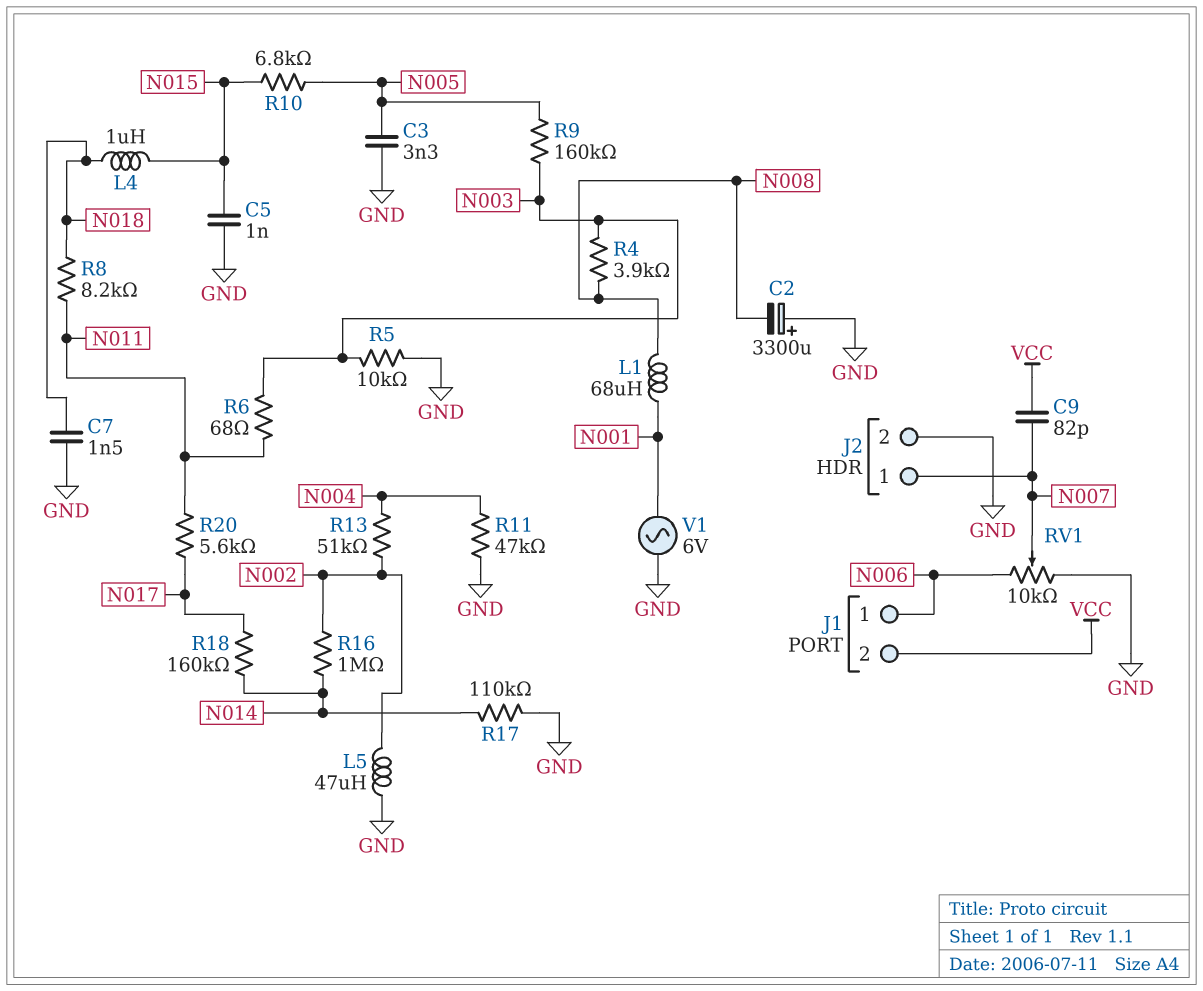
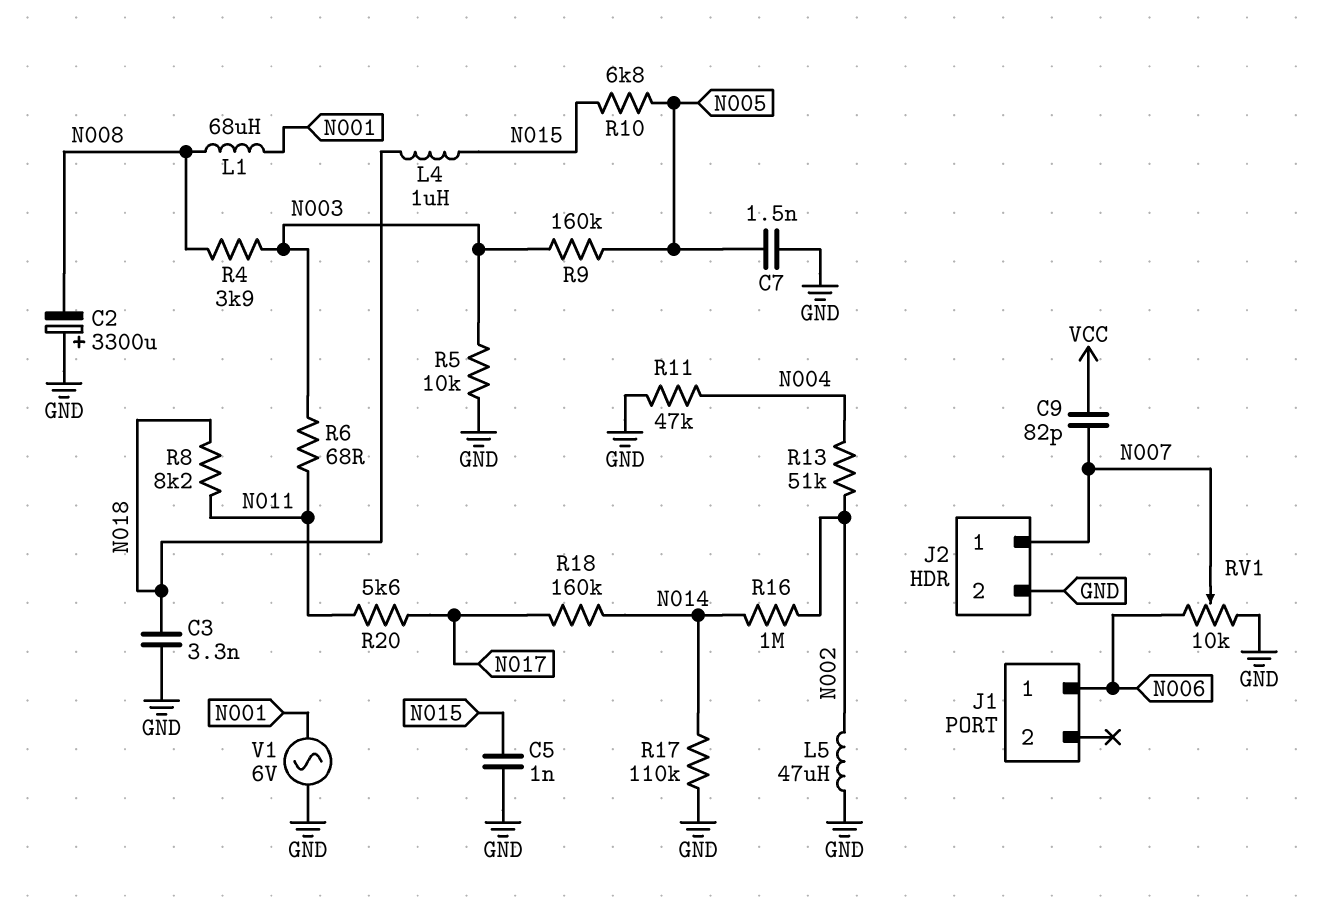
C3: 3.3nF (GND, N005) -> 3.3nF (GND, N018)
C7: 1.5nF (GND, N018) -> 1.5nF (GND, N005)
J1 pin 2: VCC -> none

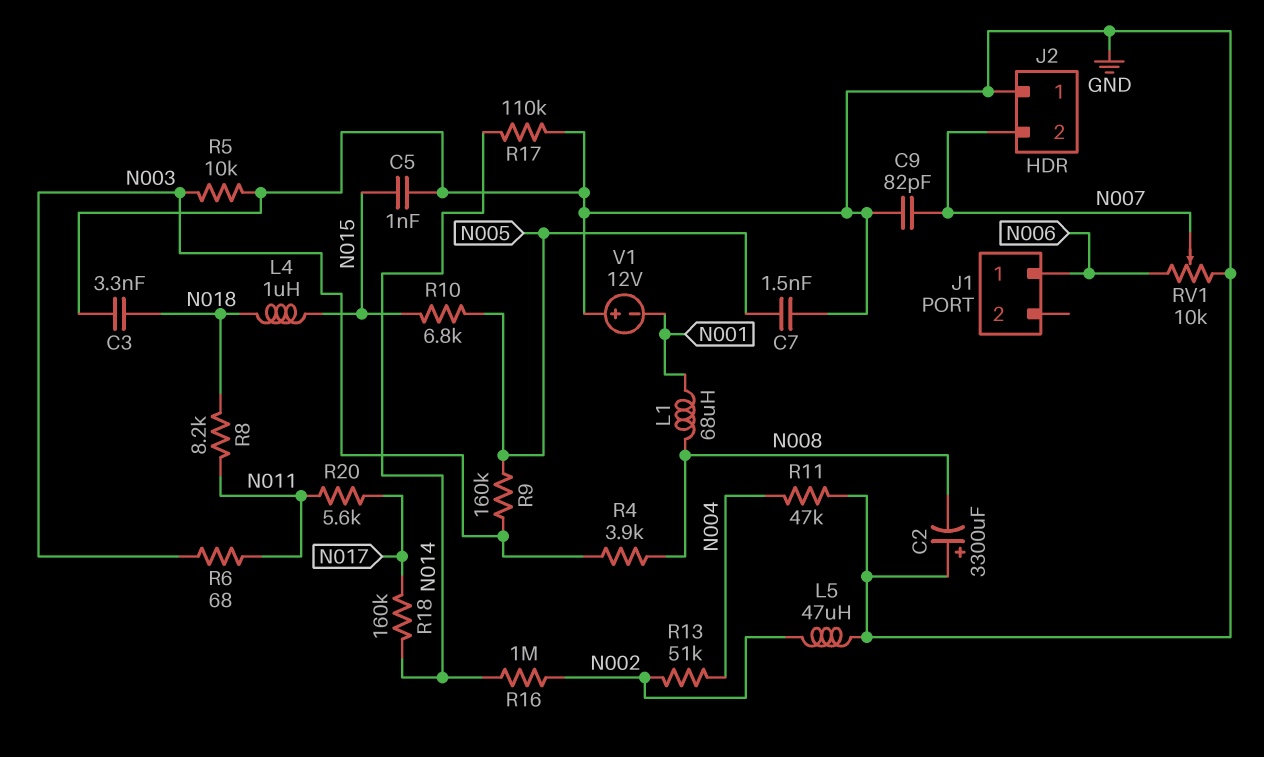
C9: 82pF (N007, VCC) -> 82pF (GND, N007)
J2 pin 1: N007 -> GND
J2 pin 2: GND -> N007
V1: AC 6V (GND, N001) -> 12V (plus GND, minus N001)

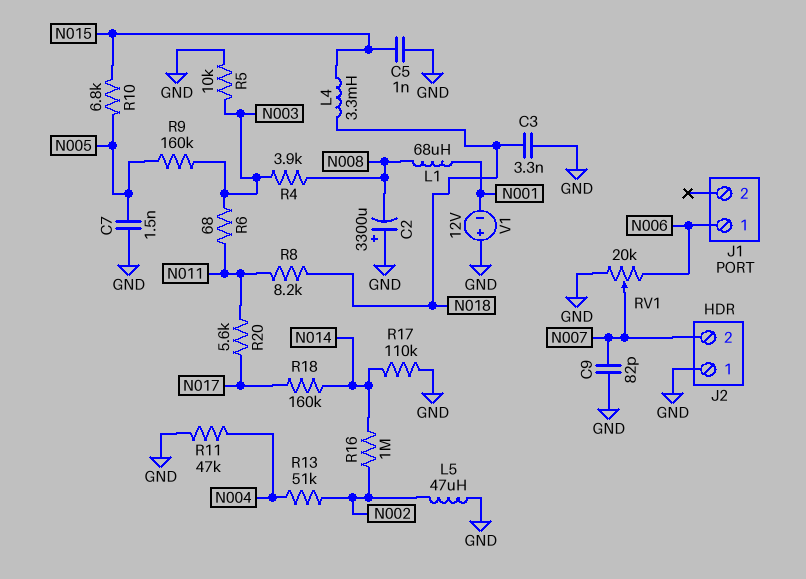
L4: 1uH (N015, N018) -> 3.3mH (N015, N018)
RV1: 10k (GND, N006, wiper N007) -> 20k (GND, N006, wiper N007)

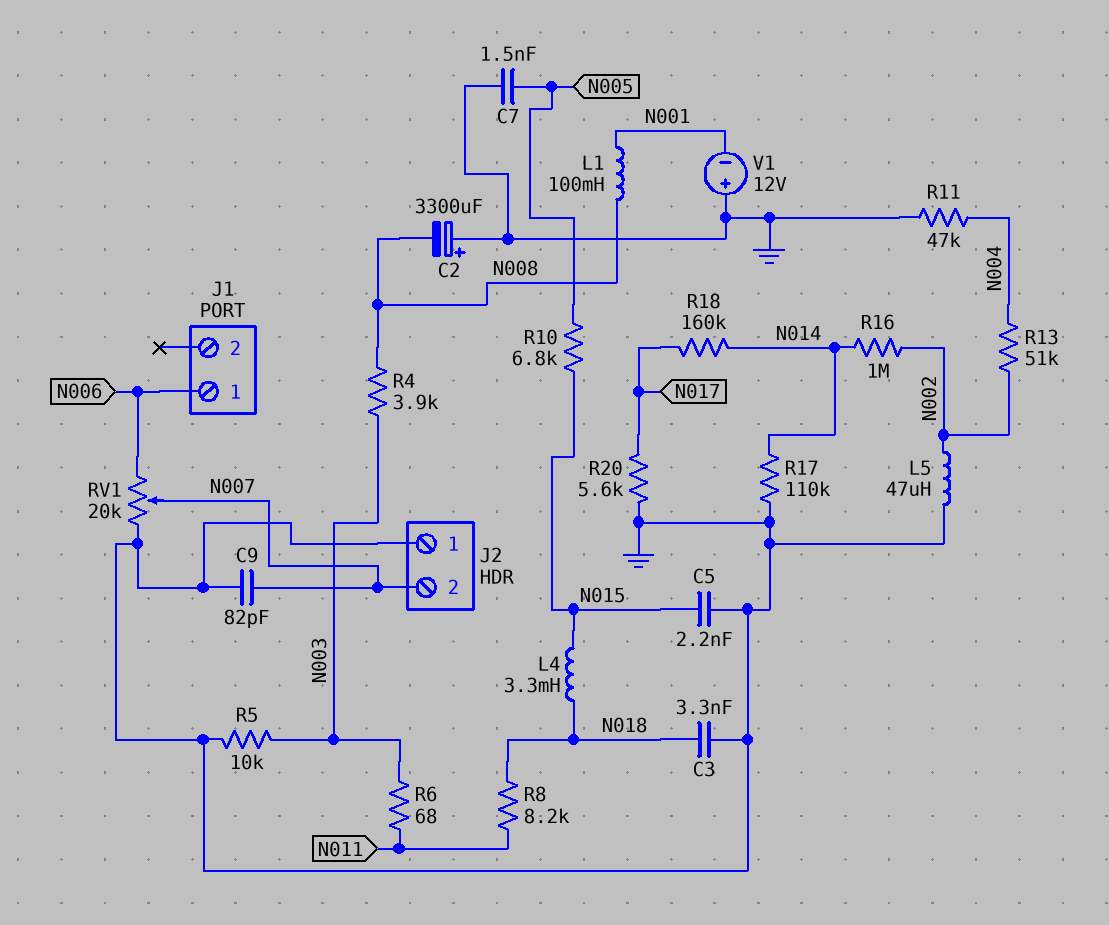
C5: 1nF (GND, N015) -> 2.2nF (GND, N015)
L1: 68uH (N001, N008) -> 100mH (N001, N008)
R9: 160k (N003, N005) -> none
R20: 5.6k (N011, N017) -> 5.6k (GND, N017)

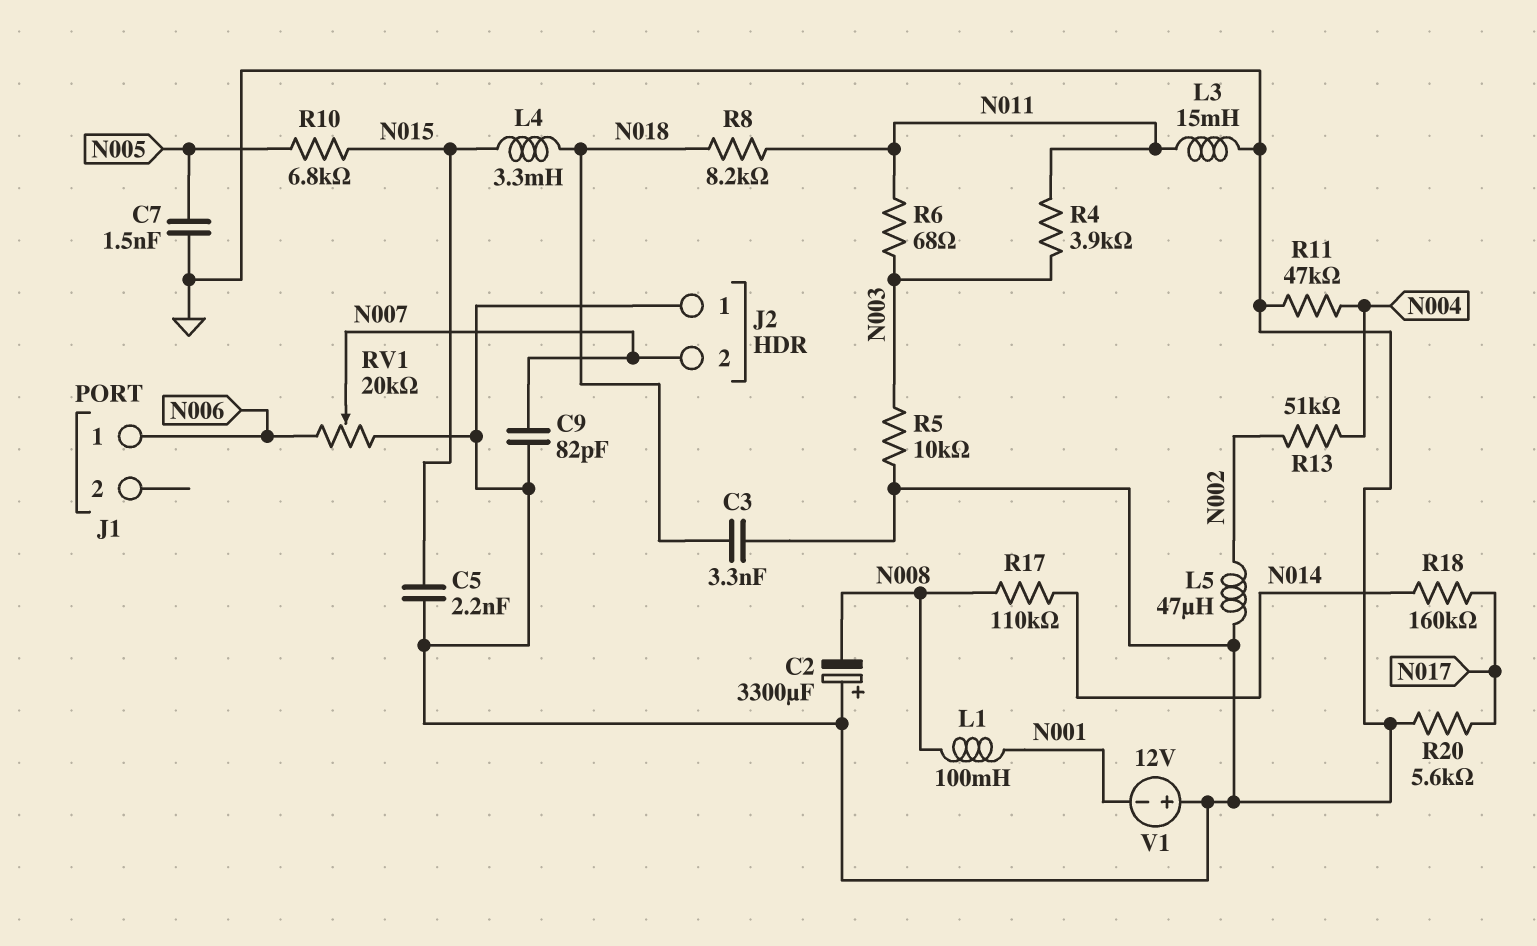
L3: none -> 15mH (GND, N011)
R4: 3.9k (N003, N008) -> 3.9k (N003, N011)
R16: 1M (N002, N014) -> none
R17: 110k (GND, N014) -> 110k (N008, N014)

